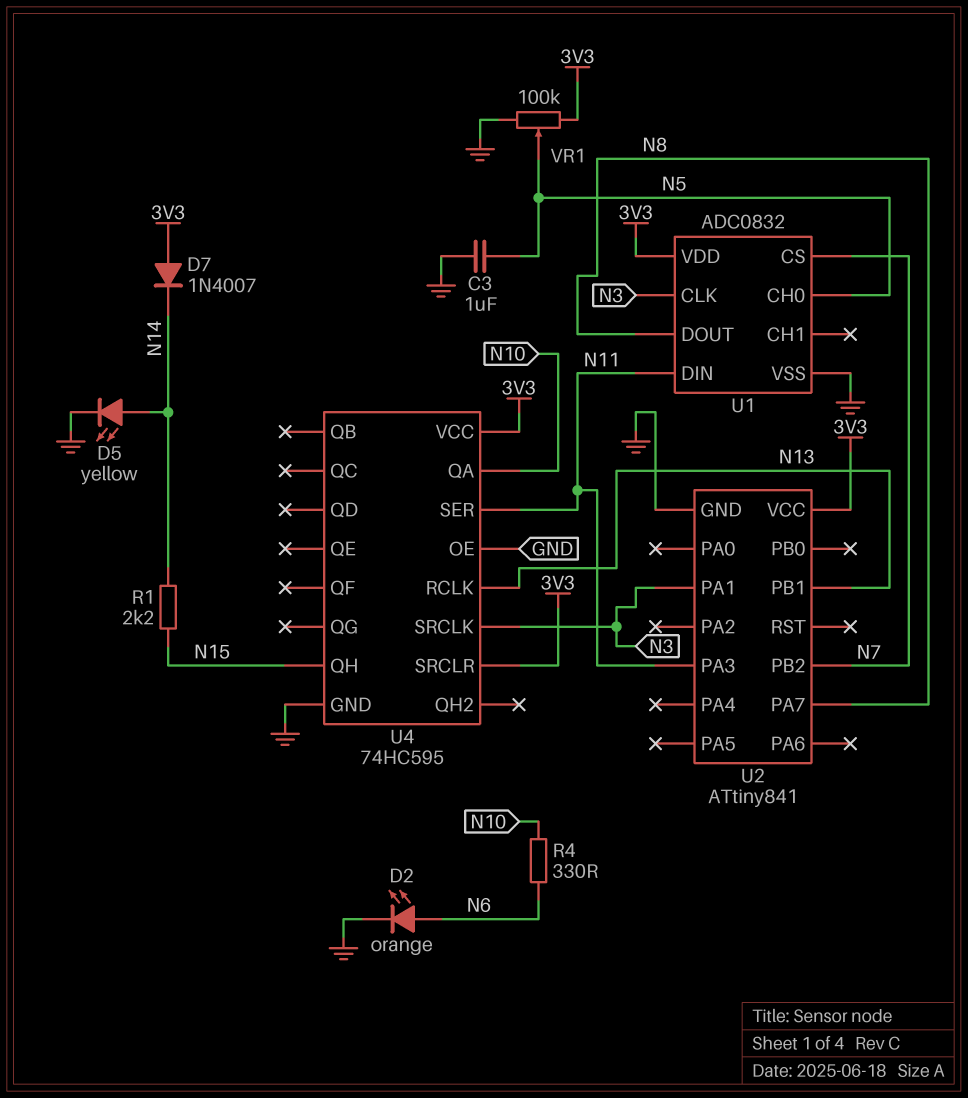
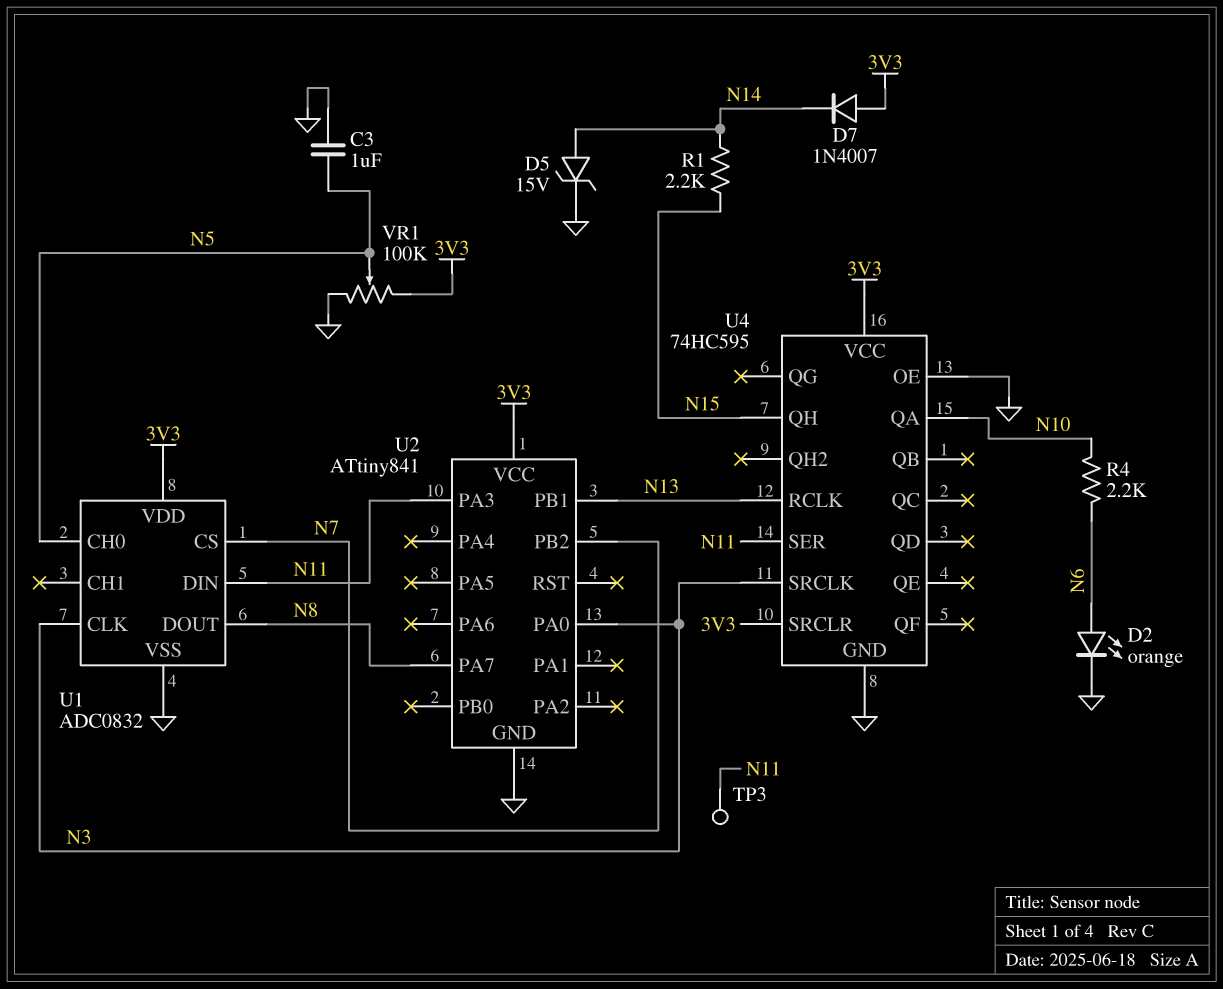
D5: LED yellow (A N14, K GND) -> zener 15V (A N14, K GND)
R4: 330 (N6, N10) -> 2.2k (N6, N10)
TP3: none -> test point (N11)
U2 pin PA0: none -> N3
U2 pin PA1: N3 -> none

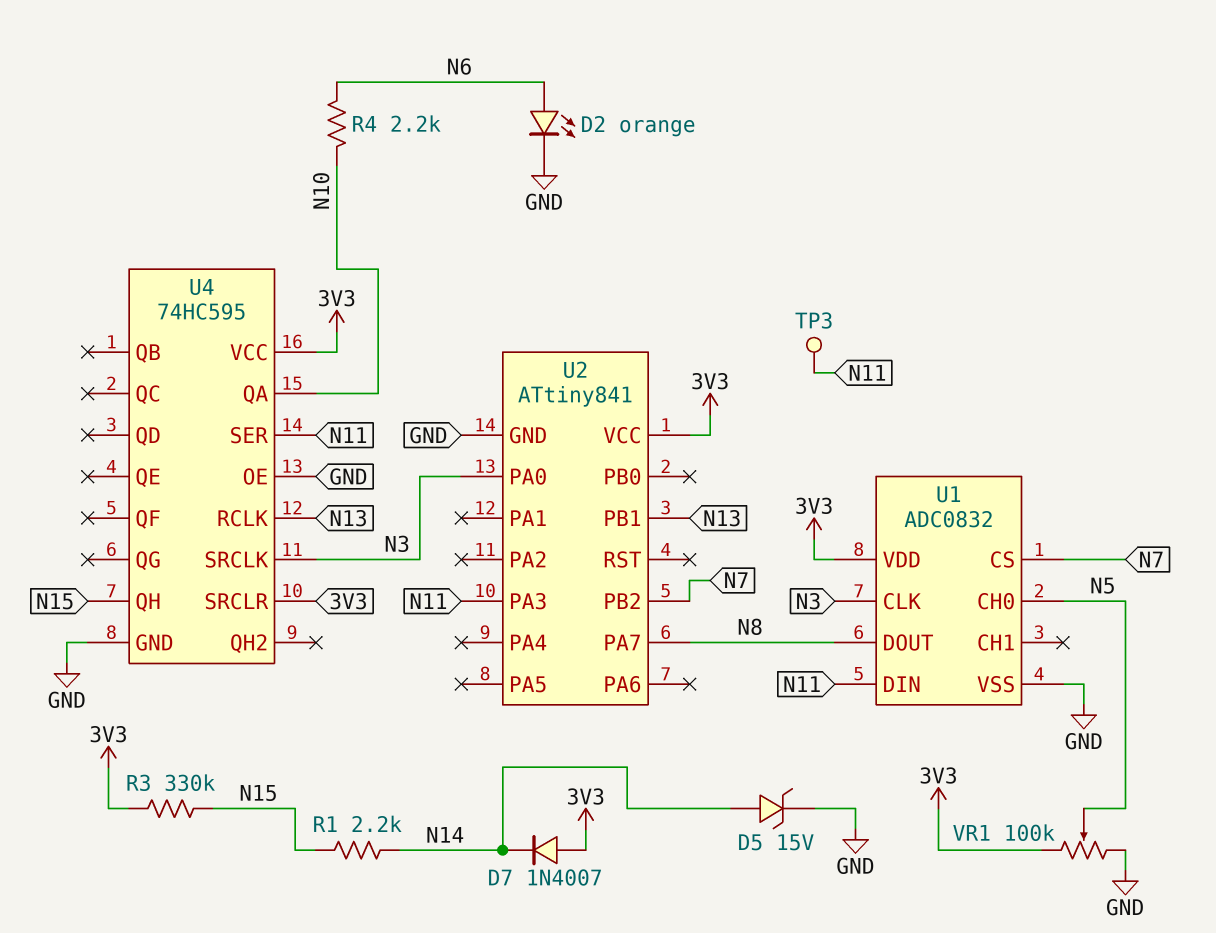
C3: 1uF (GND, N5) -> none
R3: none -> 330k (3V3, N15)

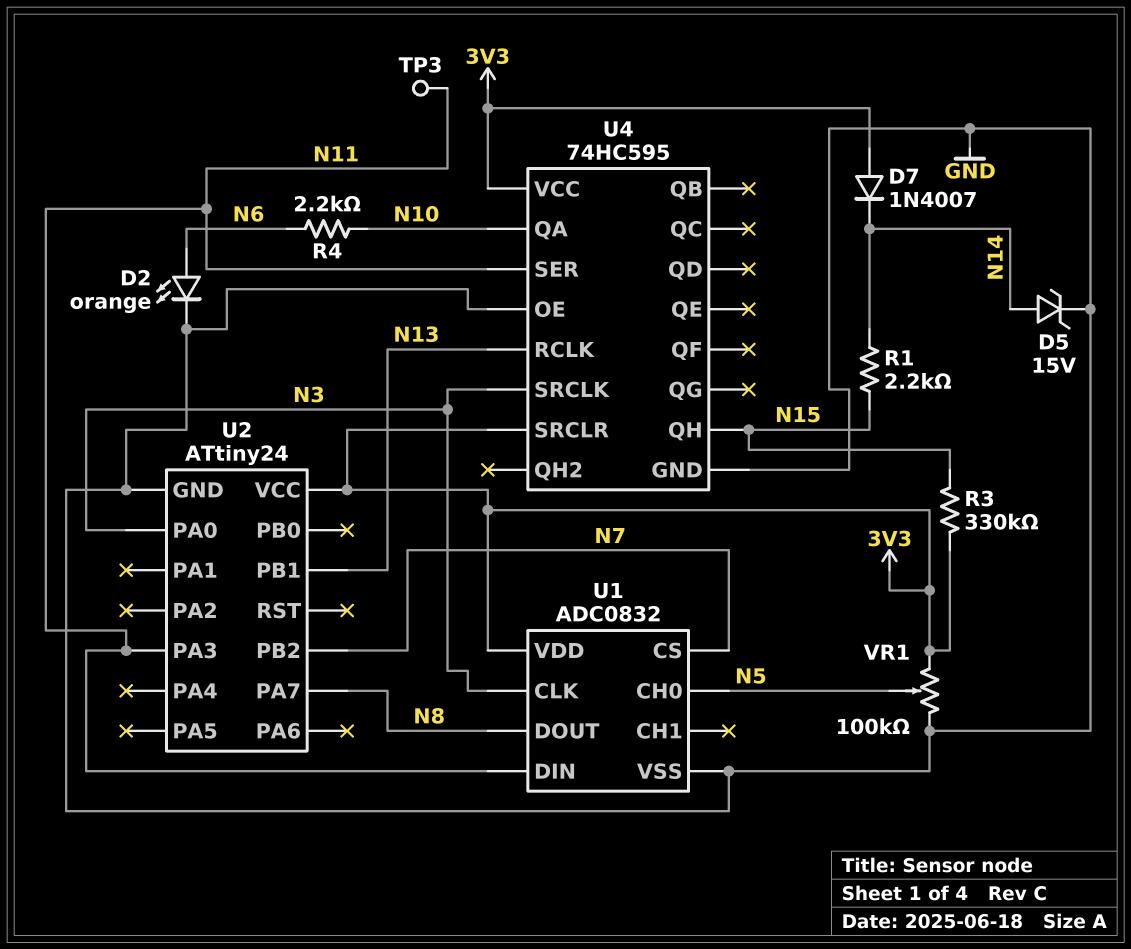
U2: ATtiny841 -> ATtiny24

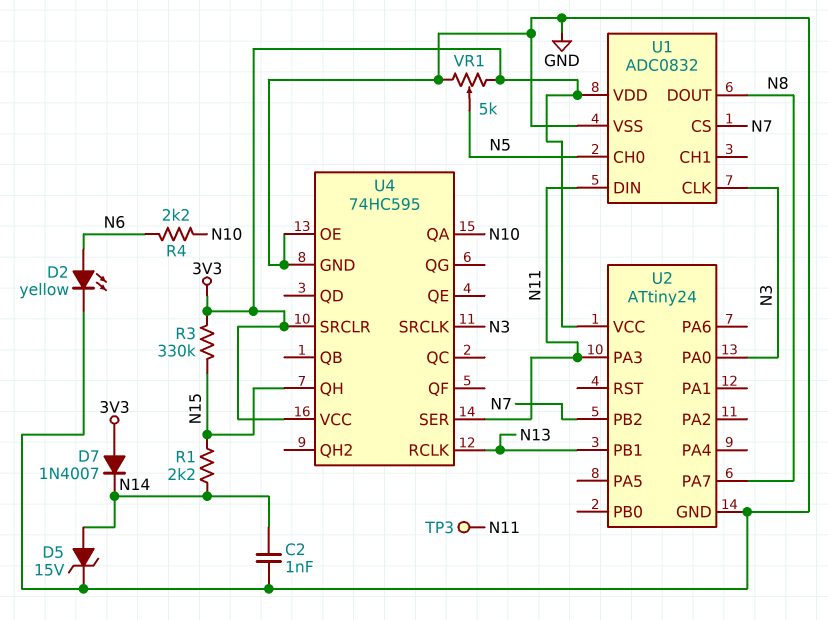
C2: none -> 1nF (GND, N14)
D2: LED orange (A N6, K GND) -> LED yellow (A N6, K GND)
VR1: 100k (3V3, GND, wiper N5) -> 5k (3V3, GND, wiper N5)

